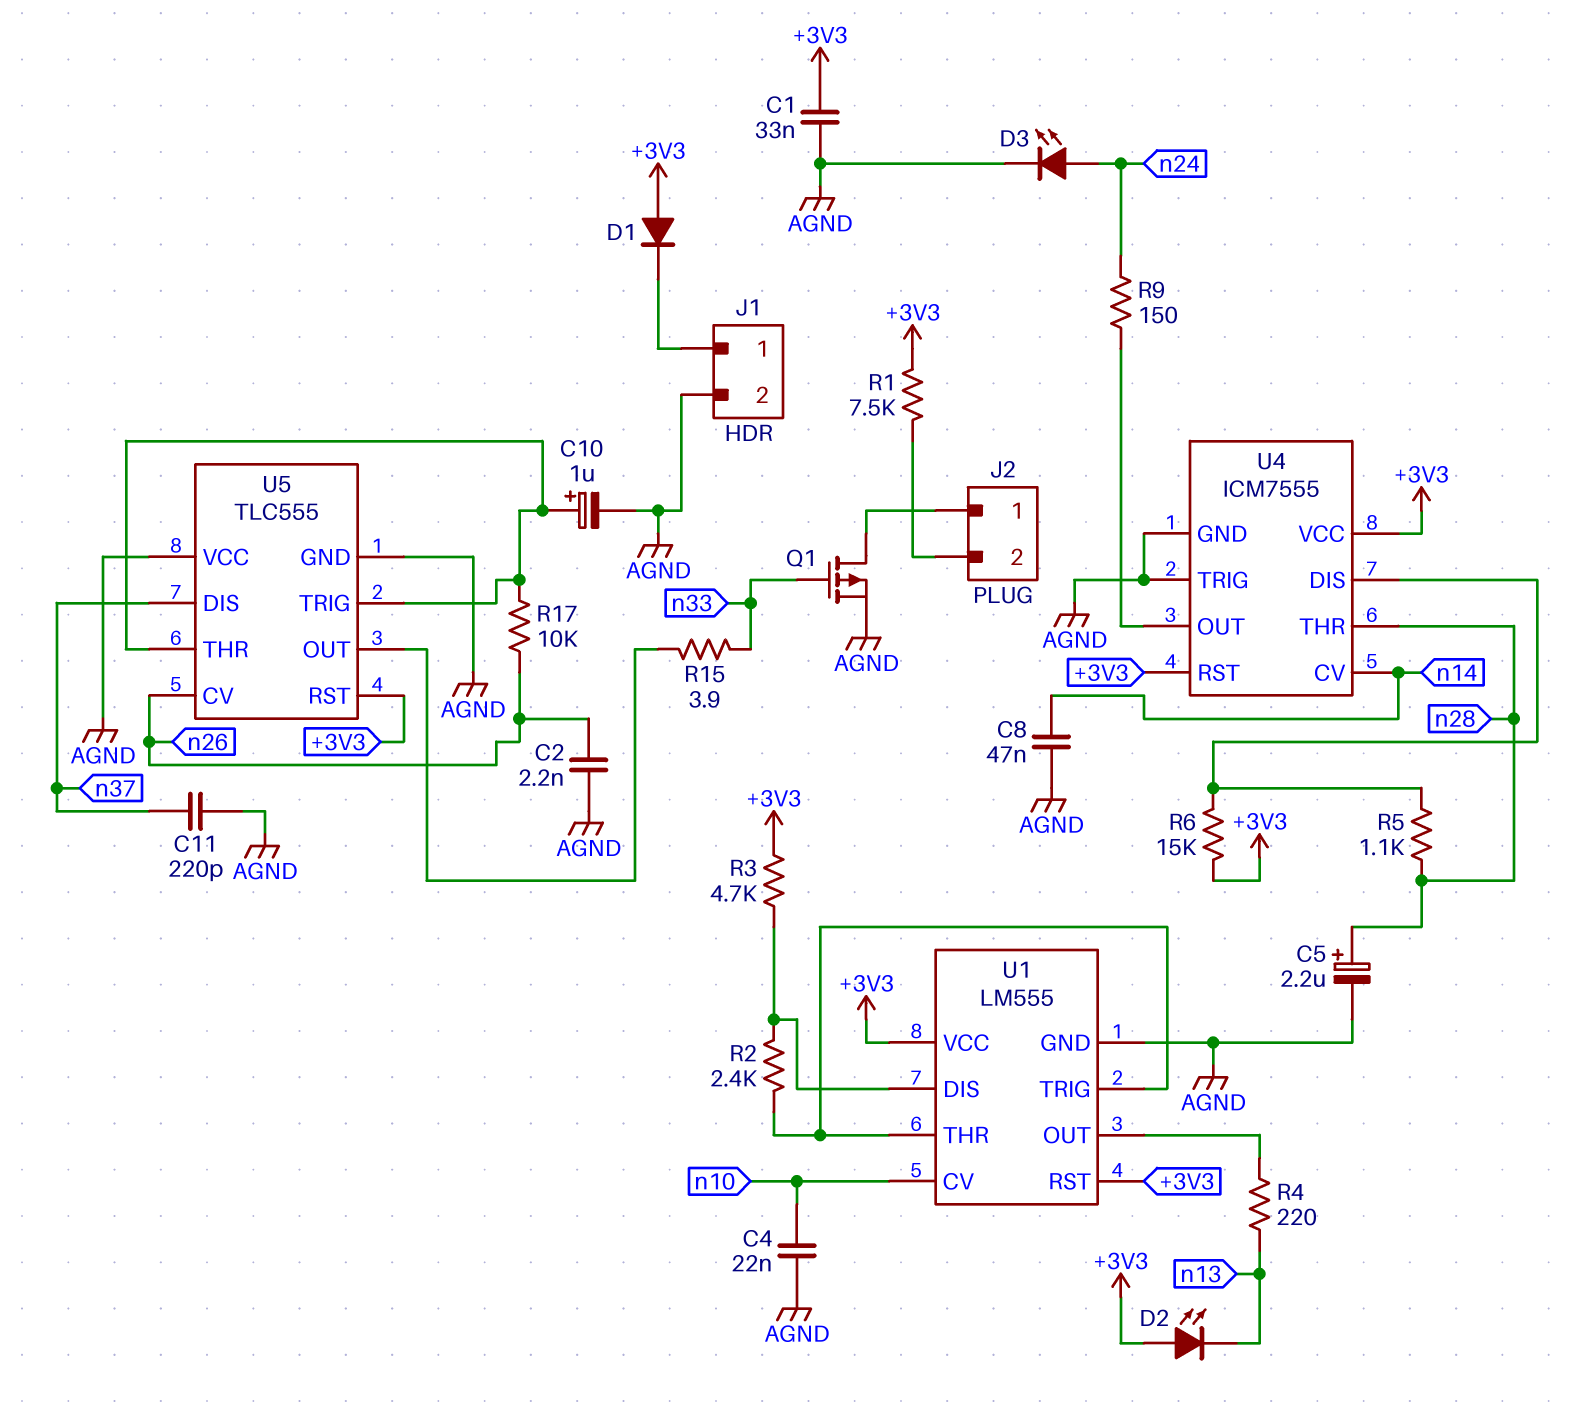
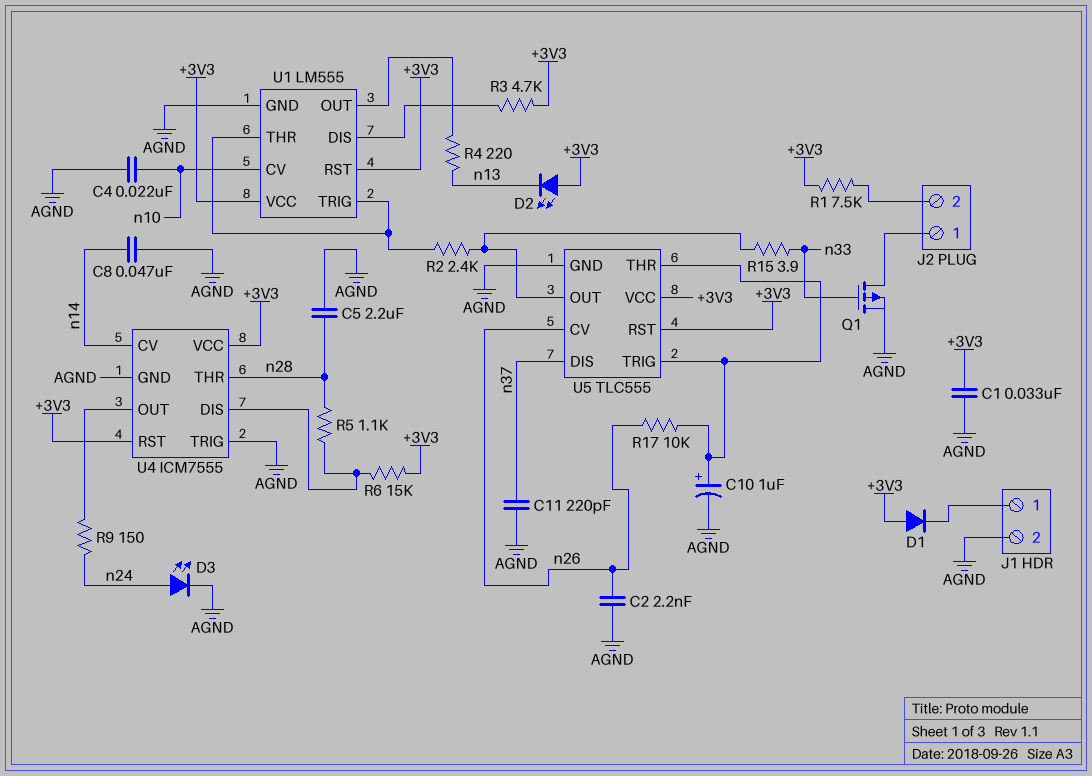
C5: 2.2uF (plus n28, minus AGND) -> 2.2uF (AGND, n28)
R2: 2.4k (U1/DIS, U1/THR) -> 2.4k (U1/THR, U5/OUT)
U5 pin VCC: AGND -> +3V3

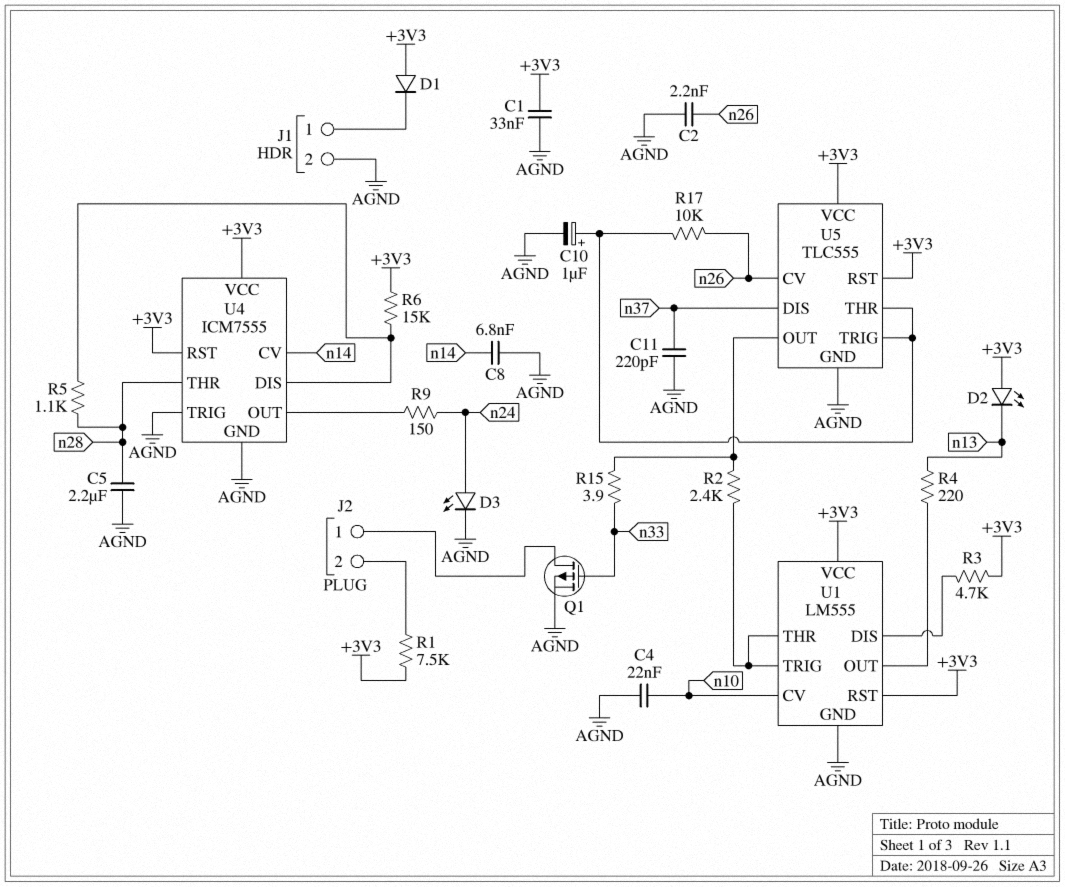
C8: 47nF (AGND, n14) -> 6.8nF (AGND, n14)

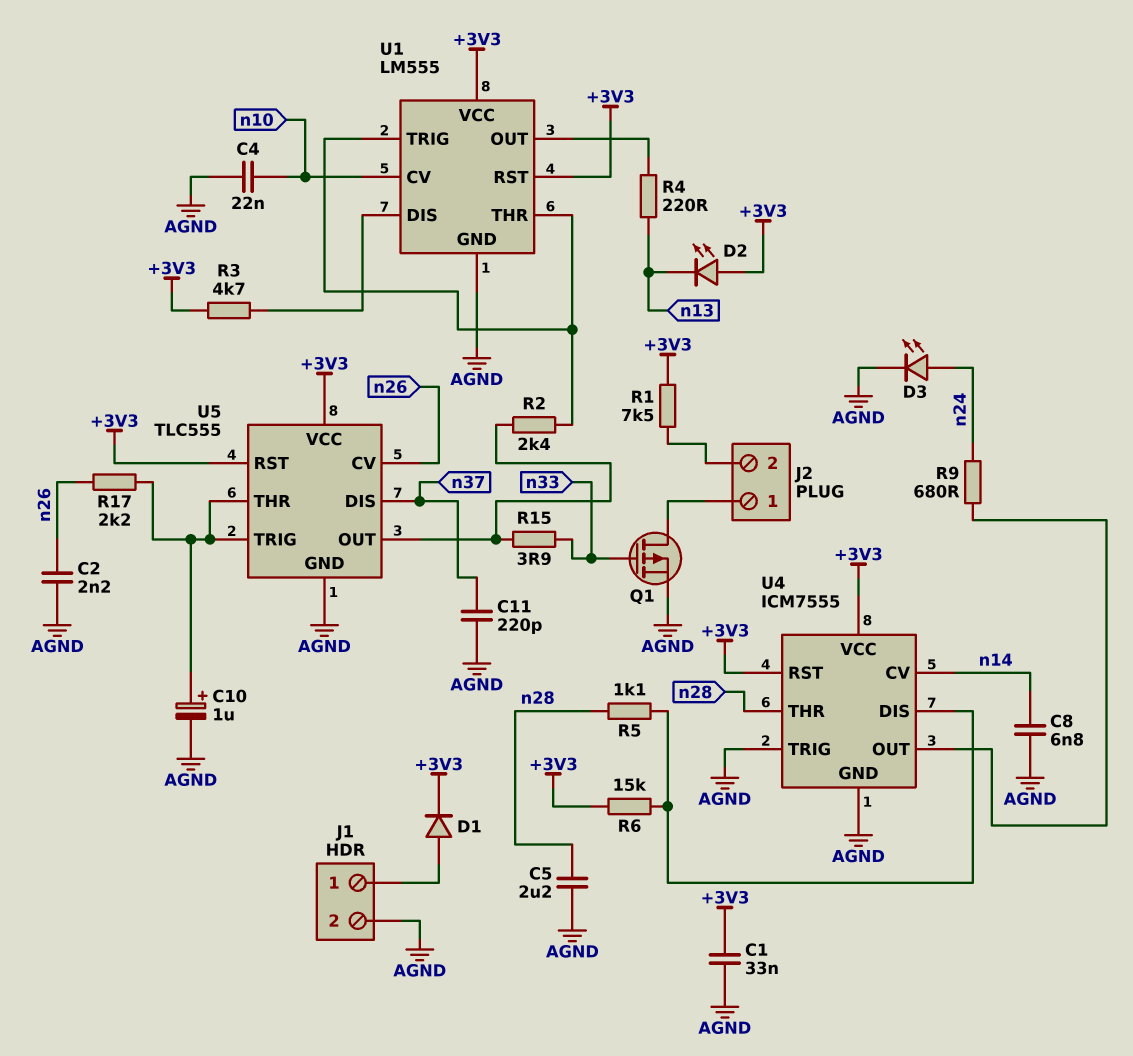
D1: diode (A +3V3, K J1/1) -> diode (A J1/1, K +3V3)
R9: 150 (U4/OUT, n24) -> 680 (U4/OUT, n24)
R17: 10k (U5/THR, n26) -> 2.2k (U5/THR, n26)

